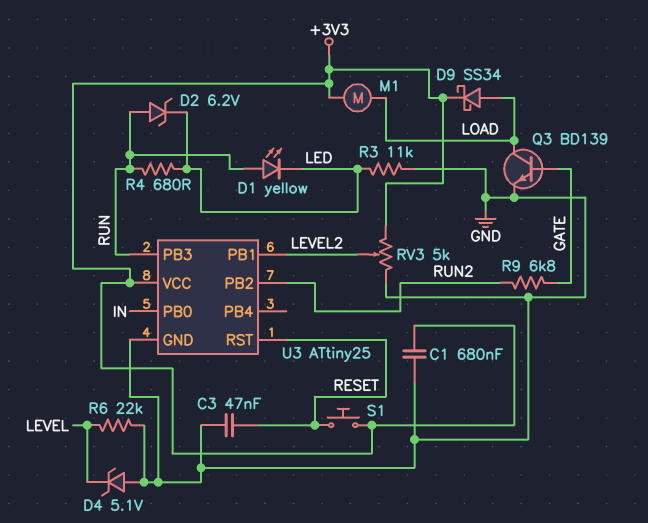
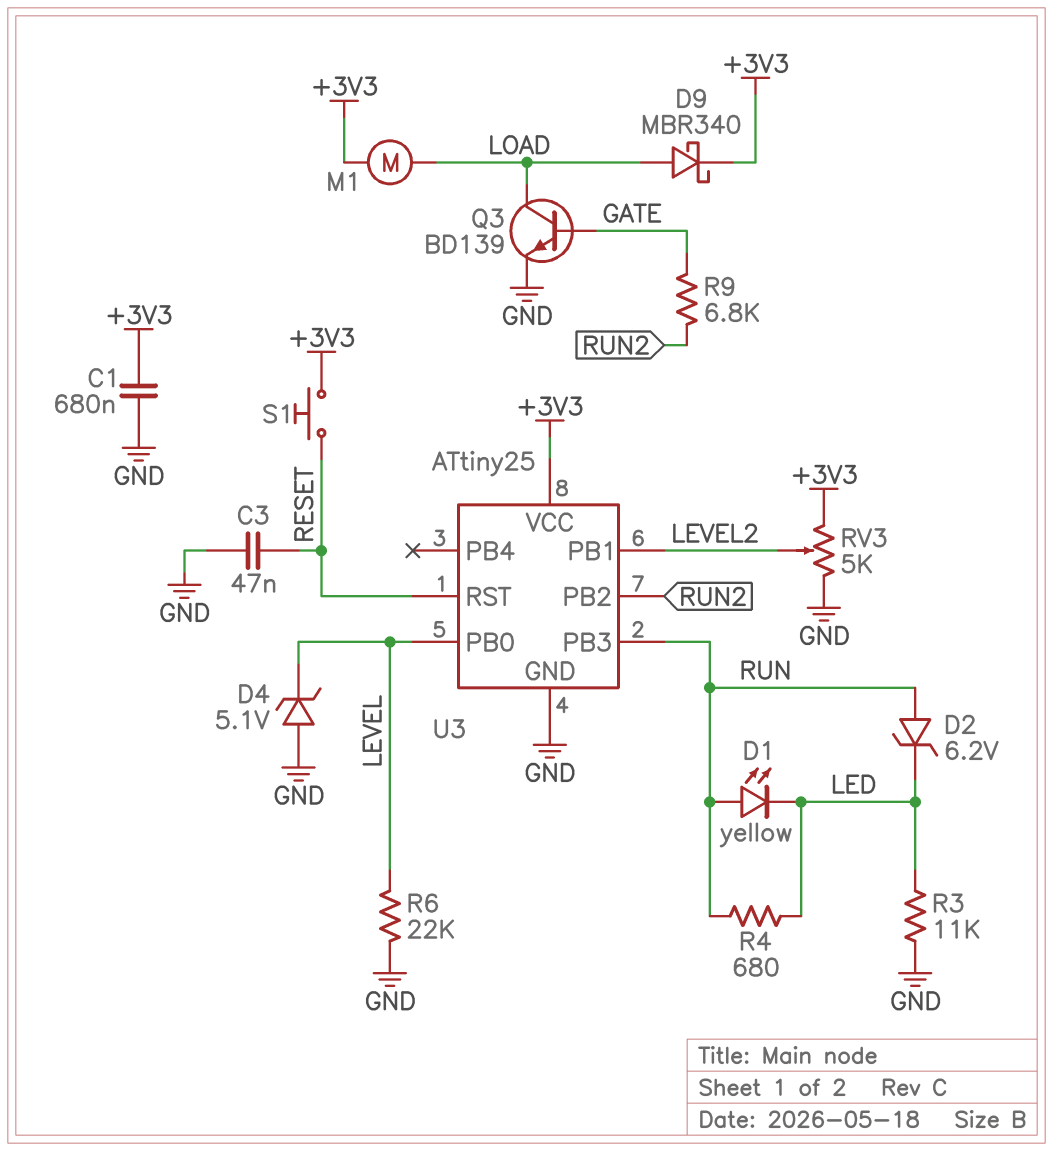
D9: schottky SS34 (A LOAD, K +3V3) -> schottky MBR340 (A LOAD, K +3V3)
U3 pin PB0: IN -> LEVEL

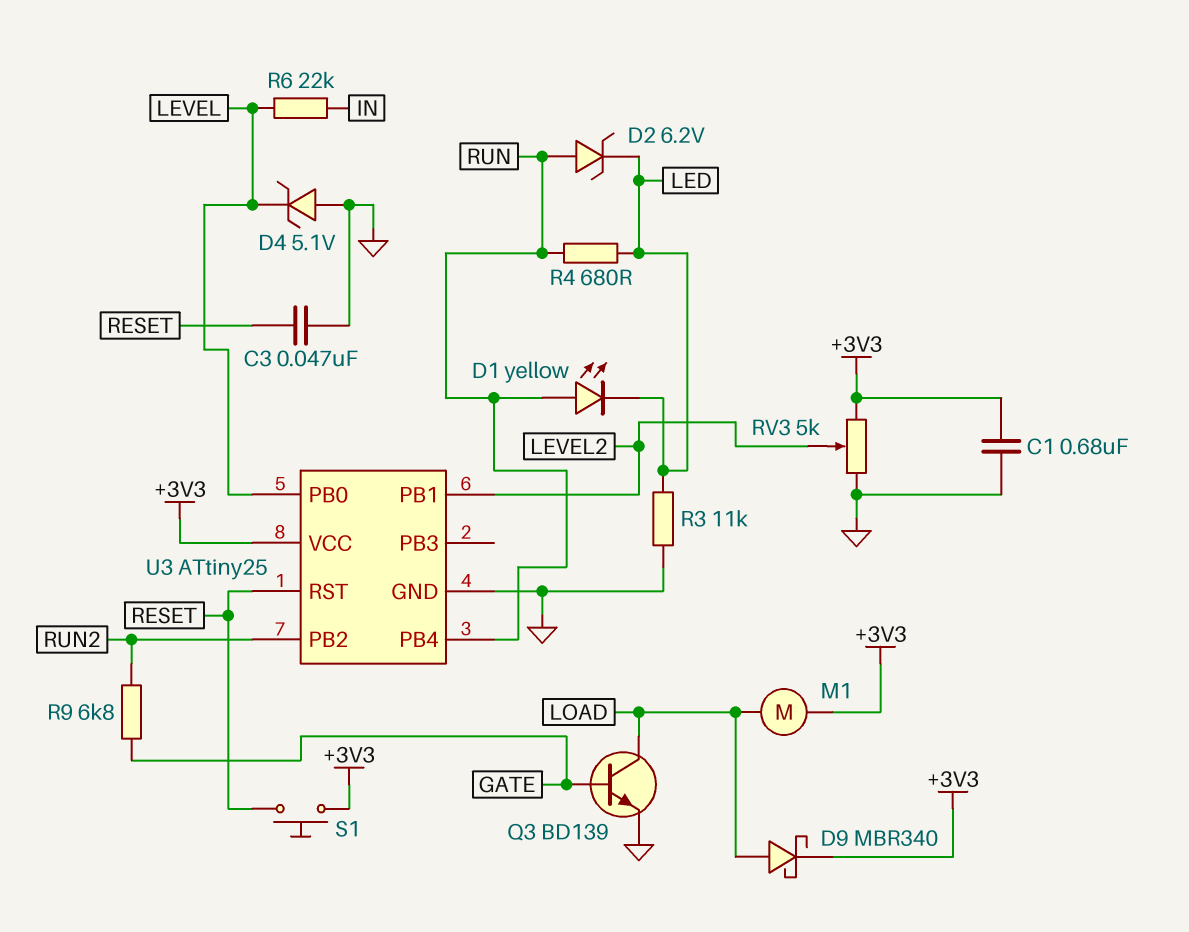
R6: 22k (GND, LEVEL) -> 22k (IN, LEVEL)
U3 pin PB3: RUN -> none
U3 pin PB4: none -> RUN

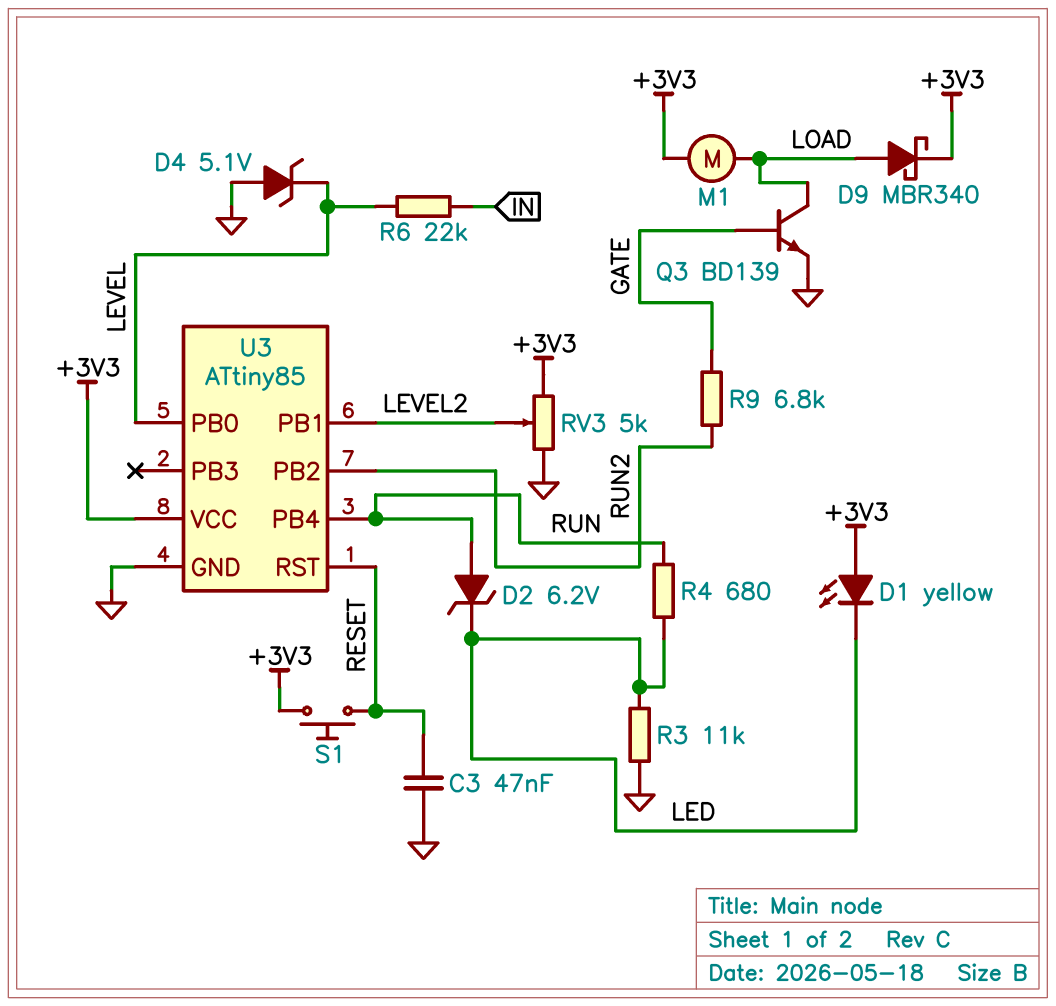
C1: 680nF (+3V3, GND) -> none
D1: LED yellow (A RUN, K LED) -> LED yellow (A +3V3, K LED)
U3: ATtiny25 -> ATtiny85

